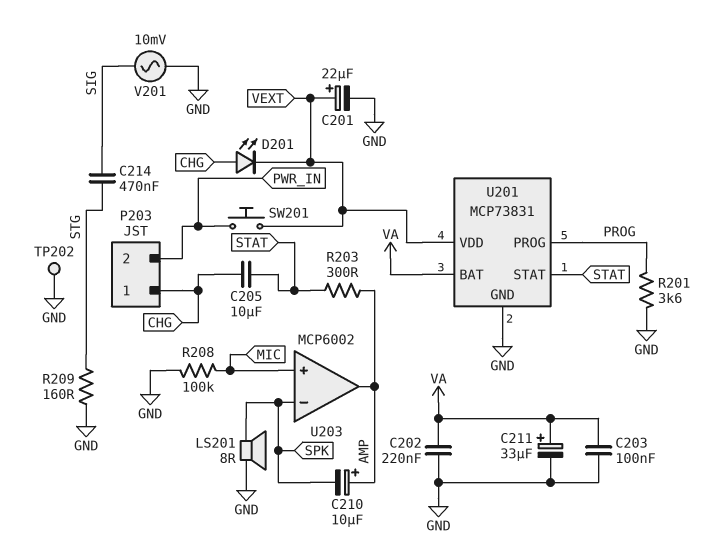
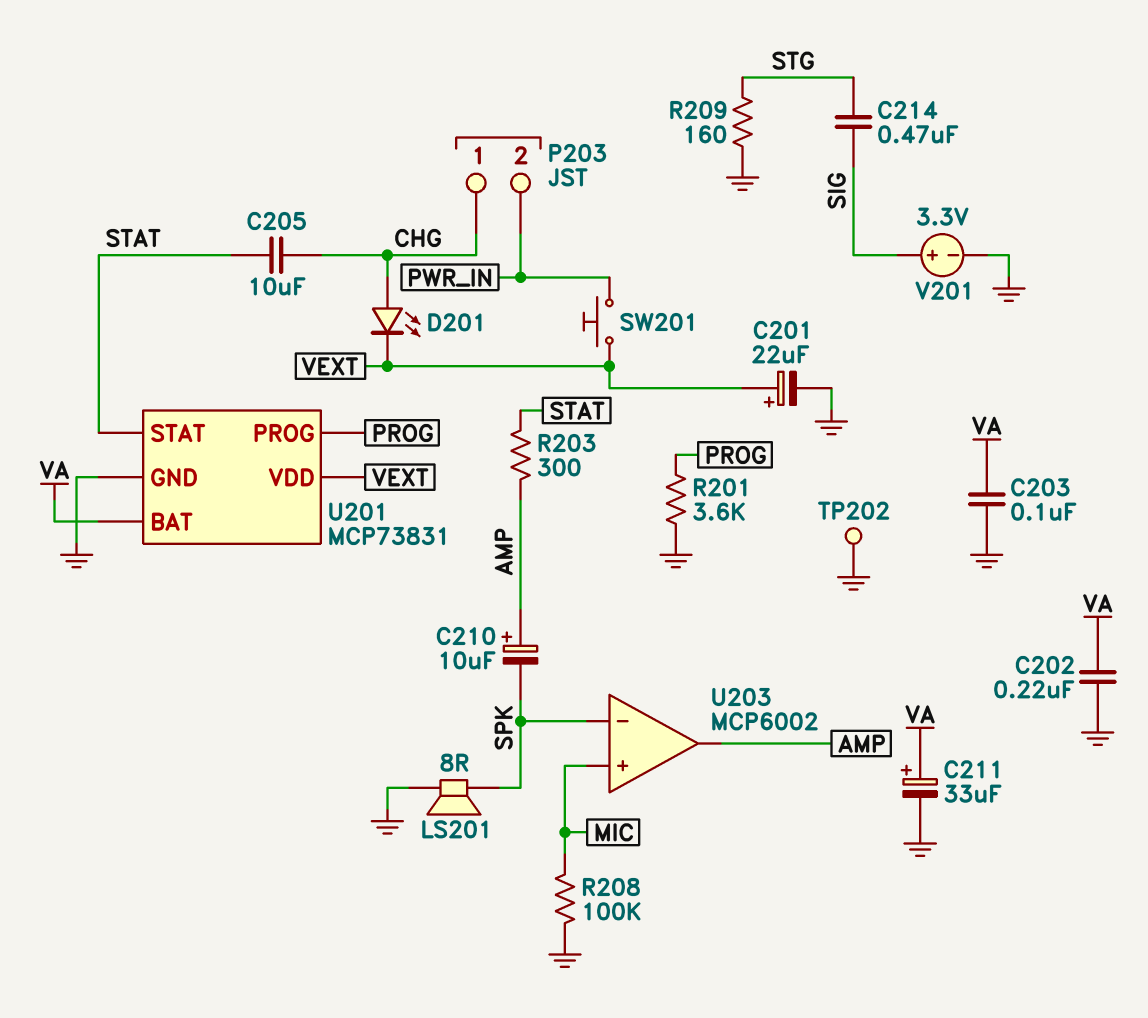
V201: AC 10mV (GND, SIG) -> 3.3V (plus SIG, minus GND)

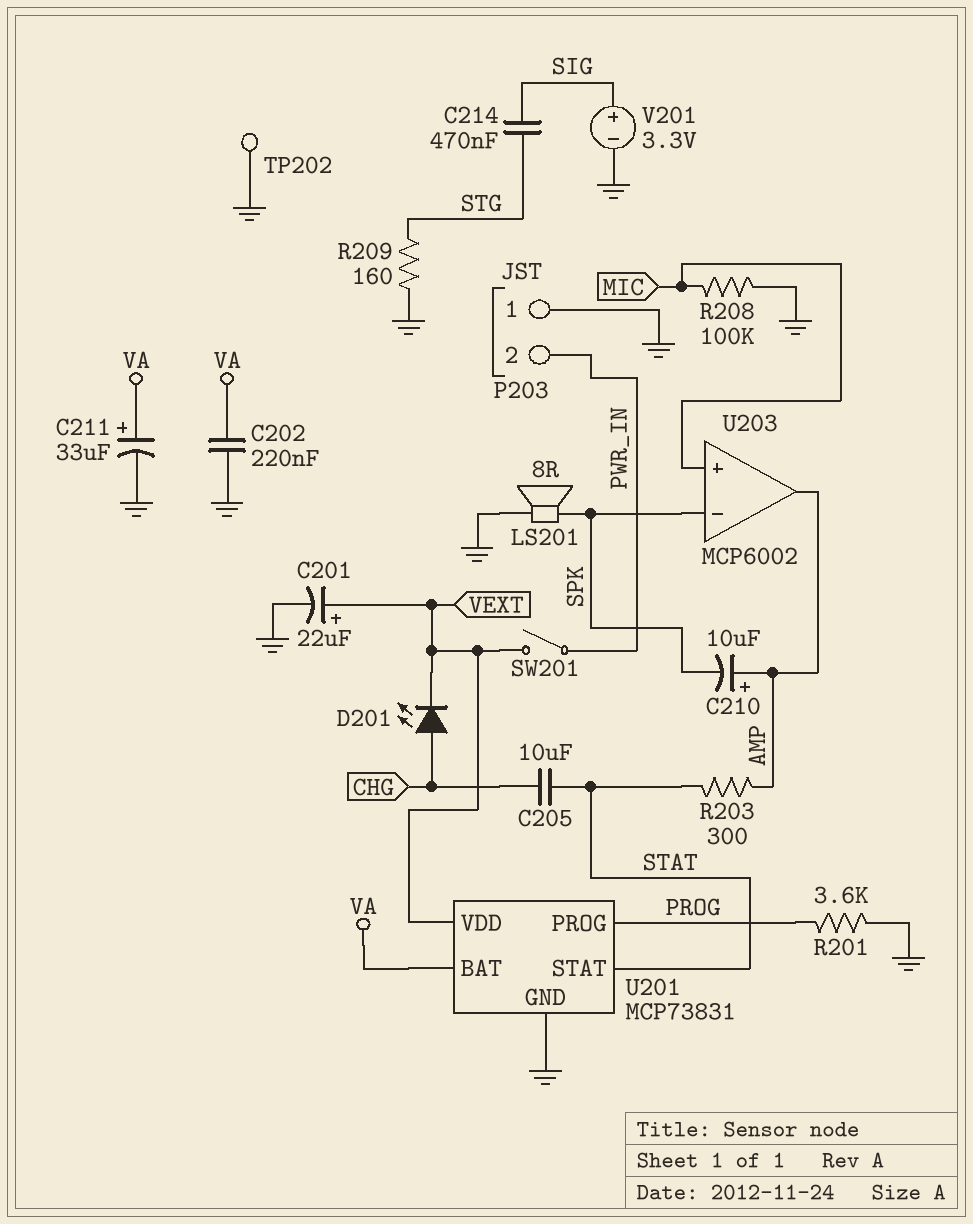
C203: 100nF (GND, VA) -> none
P203 pin 1: CHG -> GND
SW201: button (PWR_IN, VEXT) -> switch (PWR_IN, VEXT)

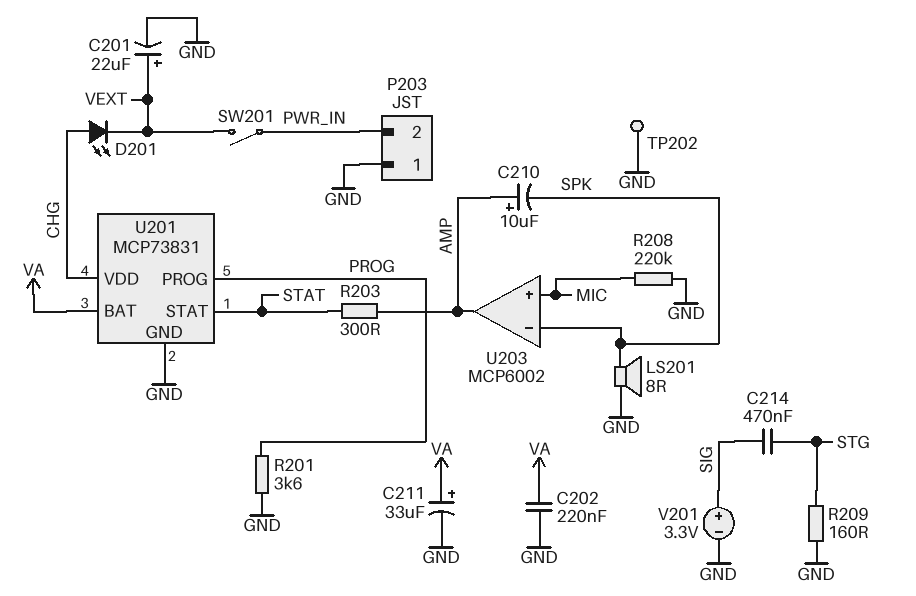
C205: 10uF (CHG, STAT) -> none
R208: 100k (GND, MIC) -> 220k (GND, MIC)
U201 pin VDD: VEXT -> CHG

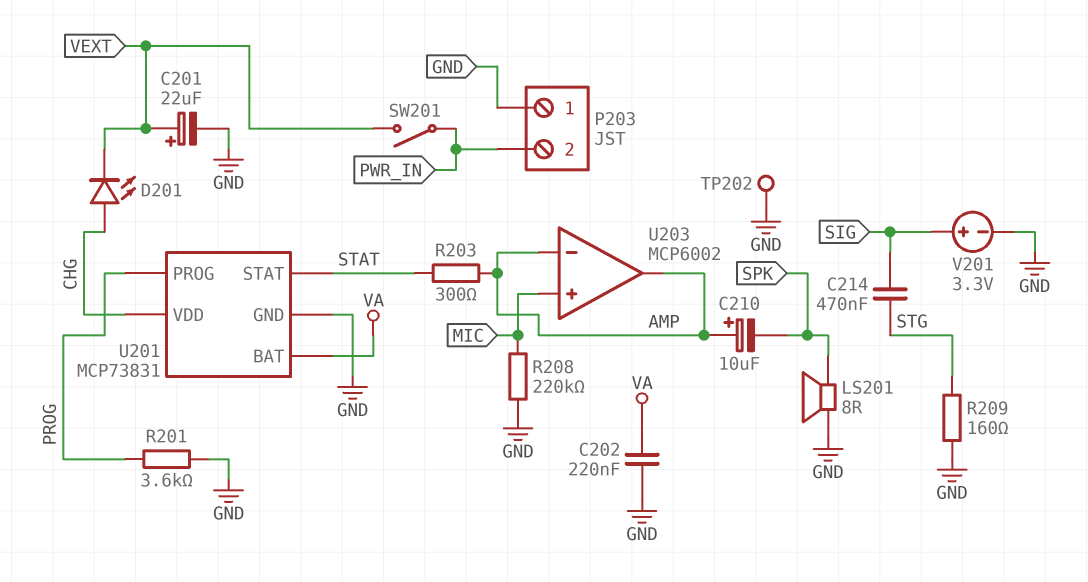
C211: 33uF (plus VA, minus GND) -> none
U203 pin in-: SPK -> AMP

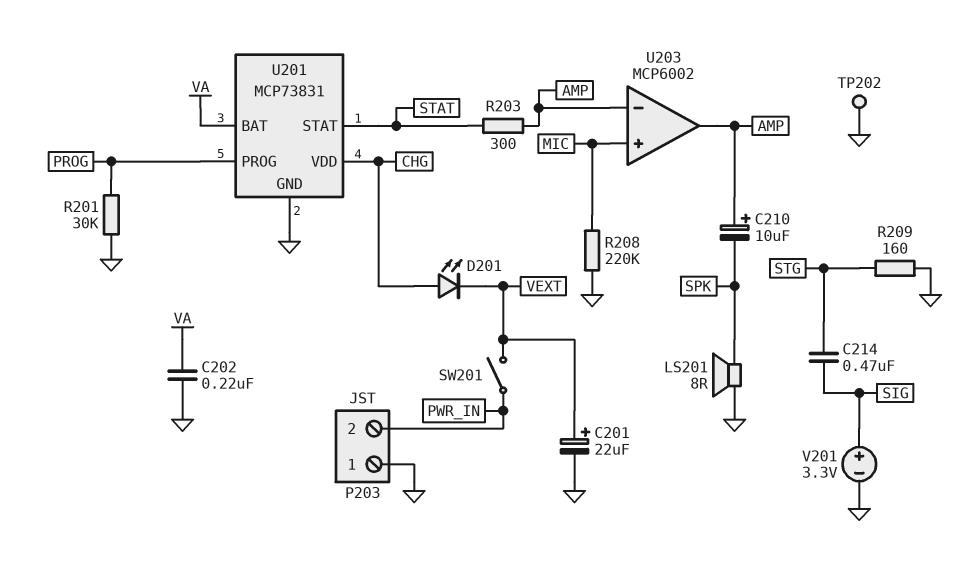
R201: 3.6k (GND, PROG) -> 30k (GND, PROG)

